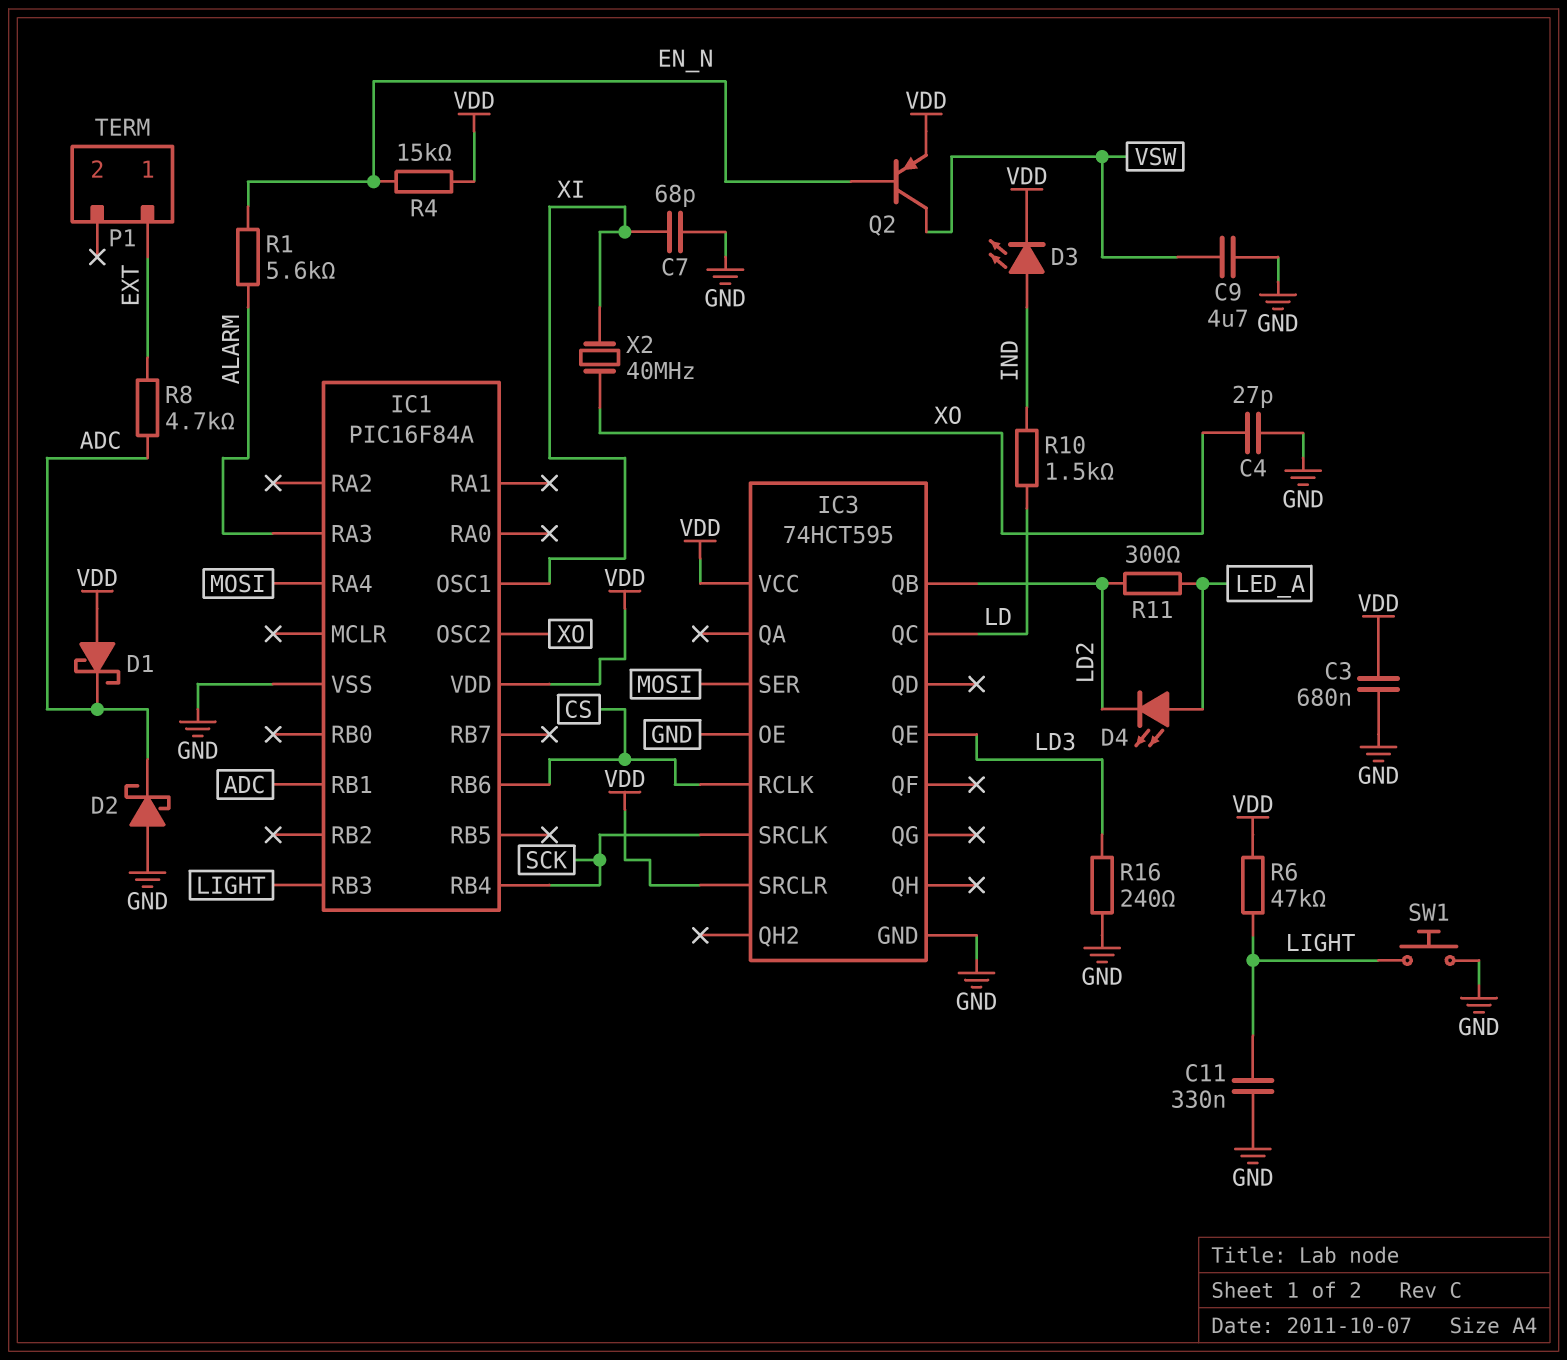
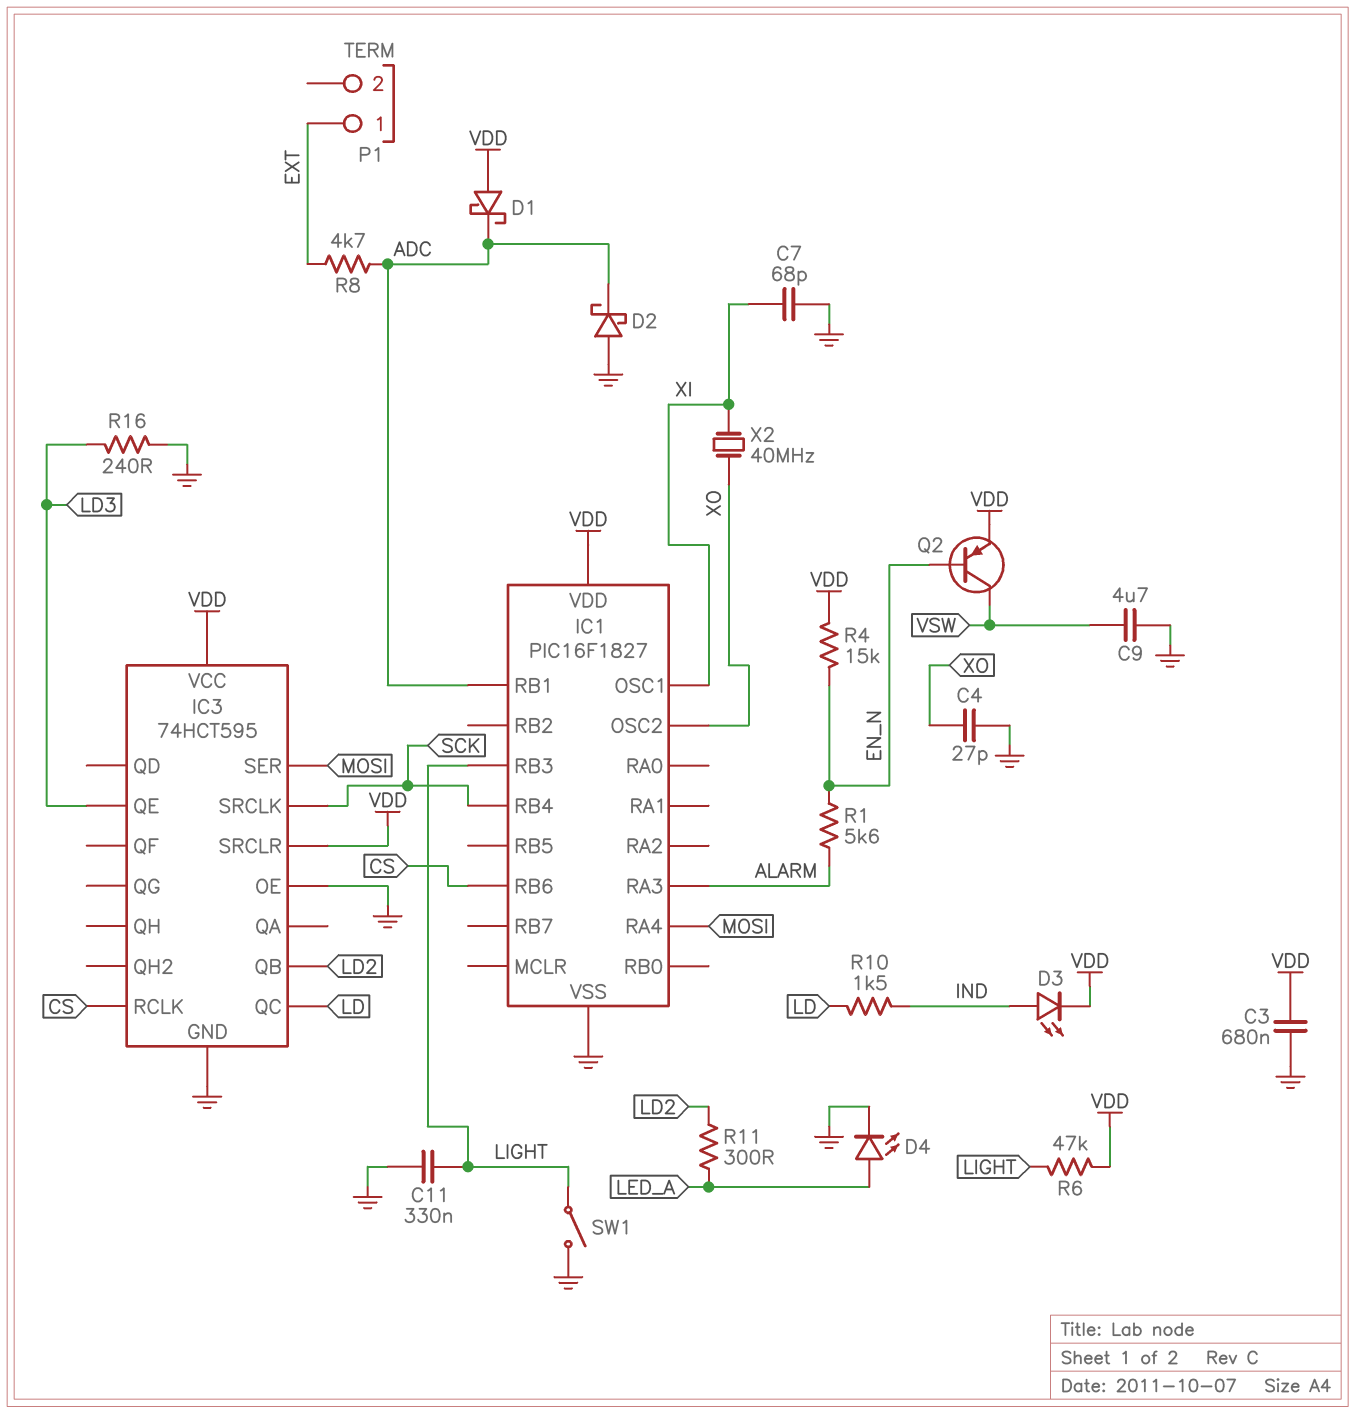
D4: LED (A LED_A, K LD2) -> LED (A LED_A, K GND)
IC1: PIC16F84A -> PIC16F1827
SW1: button (GND, LIGHT) -> switch (GND, LIGHT)

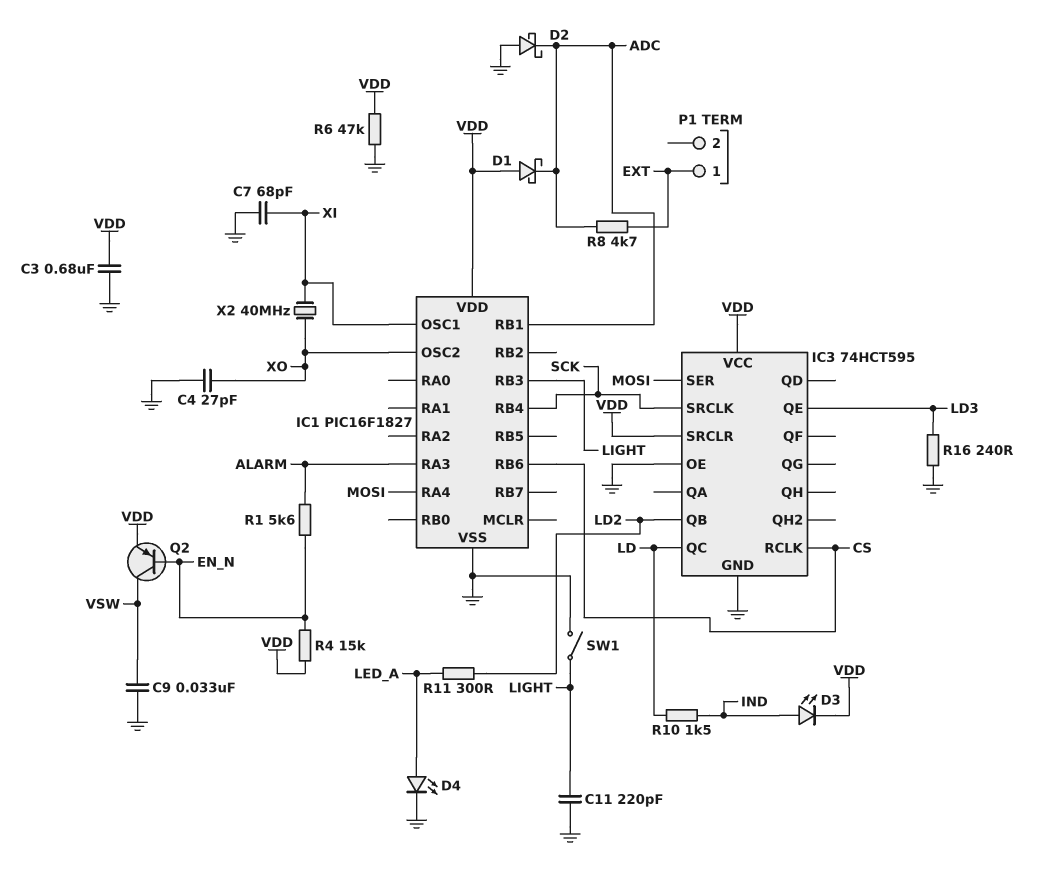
C9: 4.7uF (GND, VSW) -> 33nF (GND, VSW)
C11: 330nF (GND, LIGHT) -> 220pF (GND, LIGHT)
R6: 47k (LIGHT, VDD) -> 47k (GND, VDD)

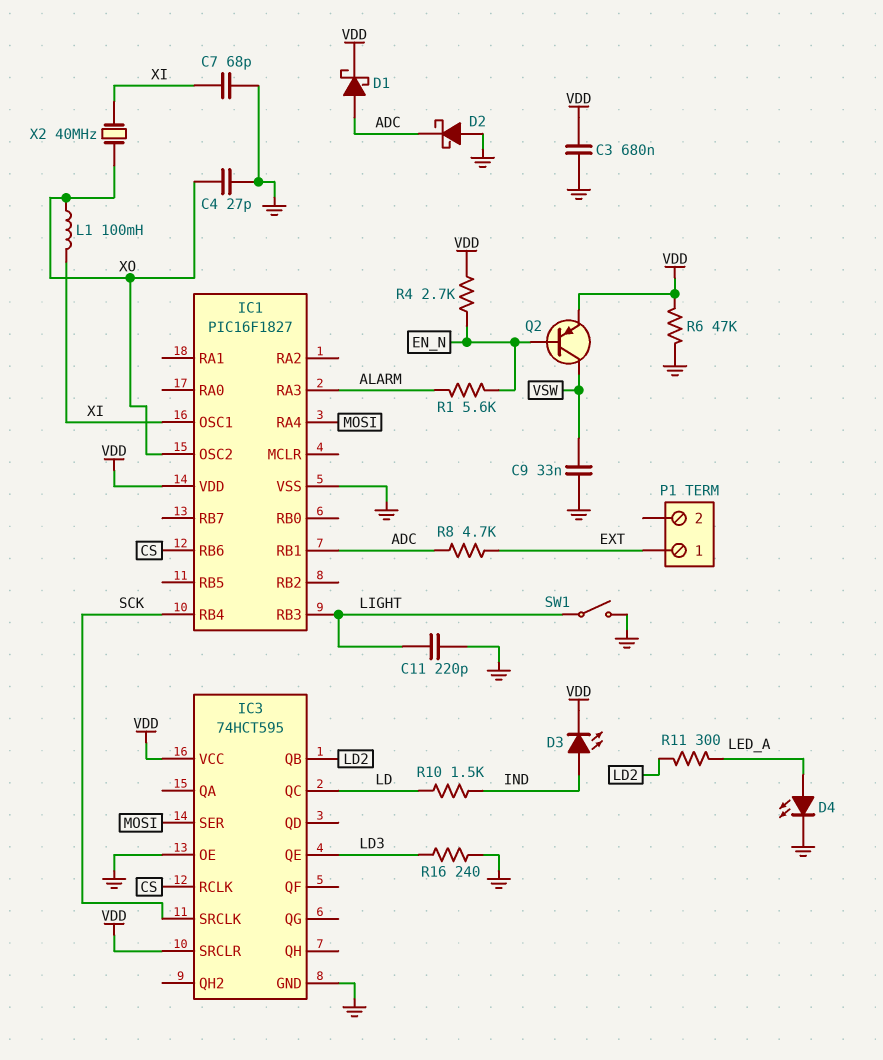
D1: schottky (A VDD, K ADC) -> schottky (A ADC, K VDD)
L1: none -> 100mH (XI, XO)
R4: 15k (EN_N, VDD) -> 2.7k (EN_N, VDD)

